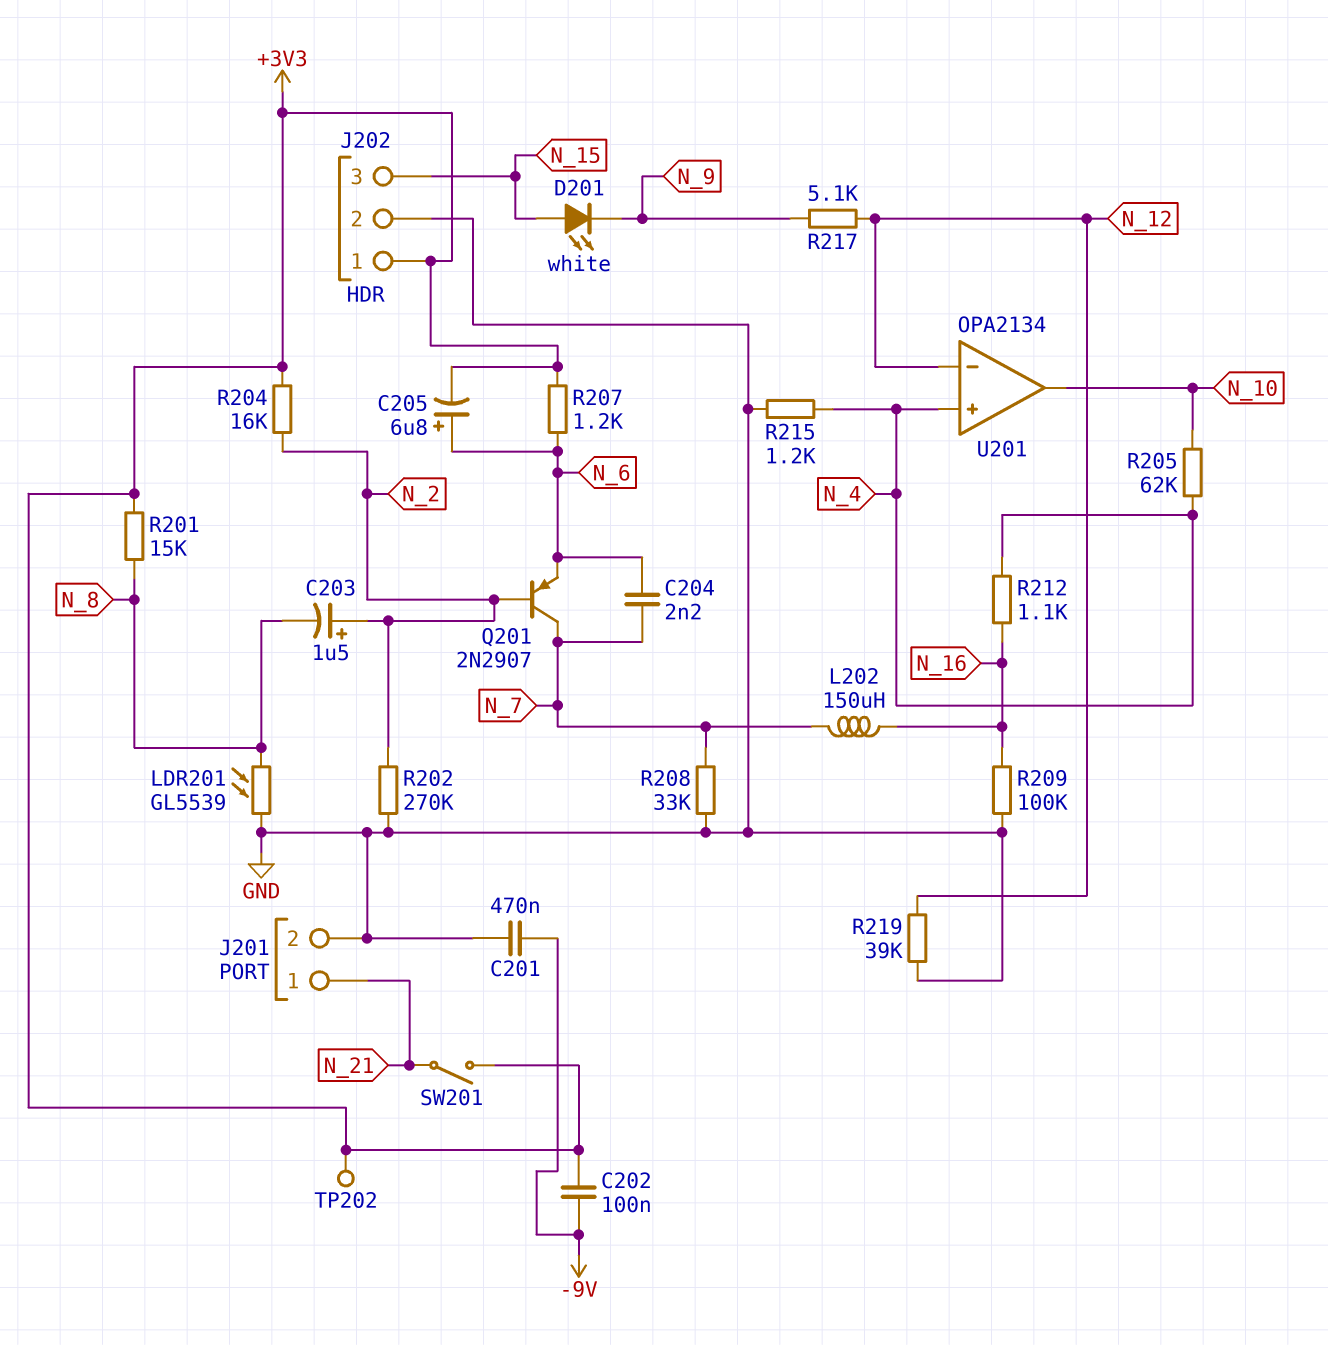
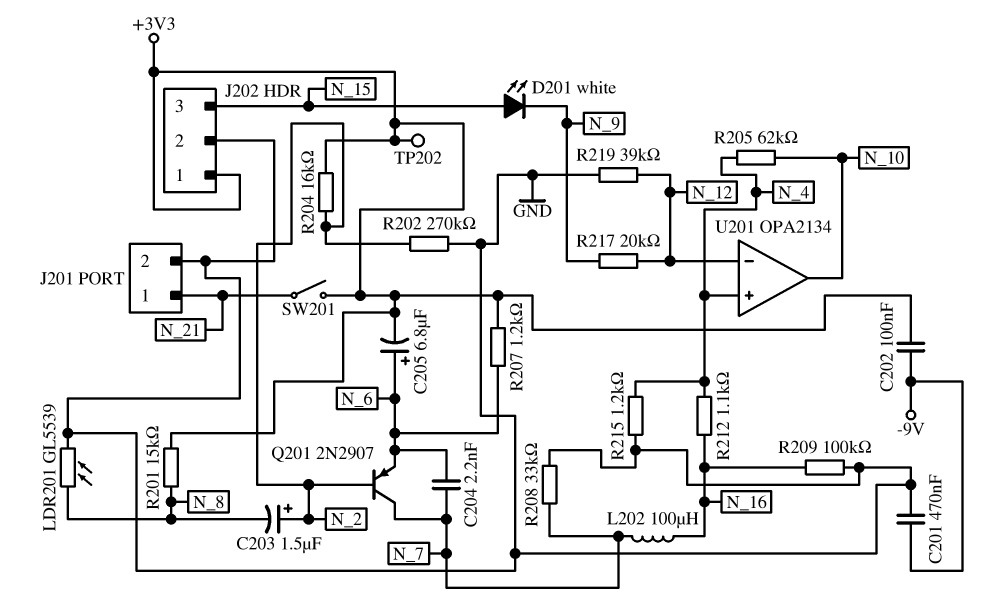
L202: 150uH (N_7, N_16) -> 100uH (N_7, N_16)
R217: 5.1k (N_9, N_12) -> 20k (N_9, N_12)

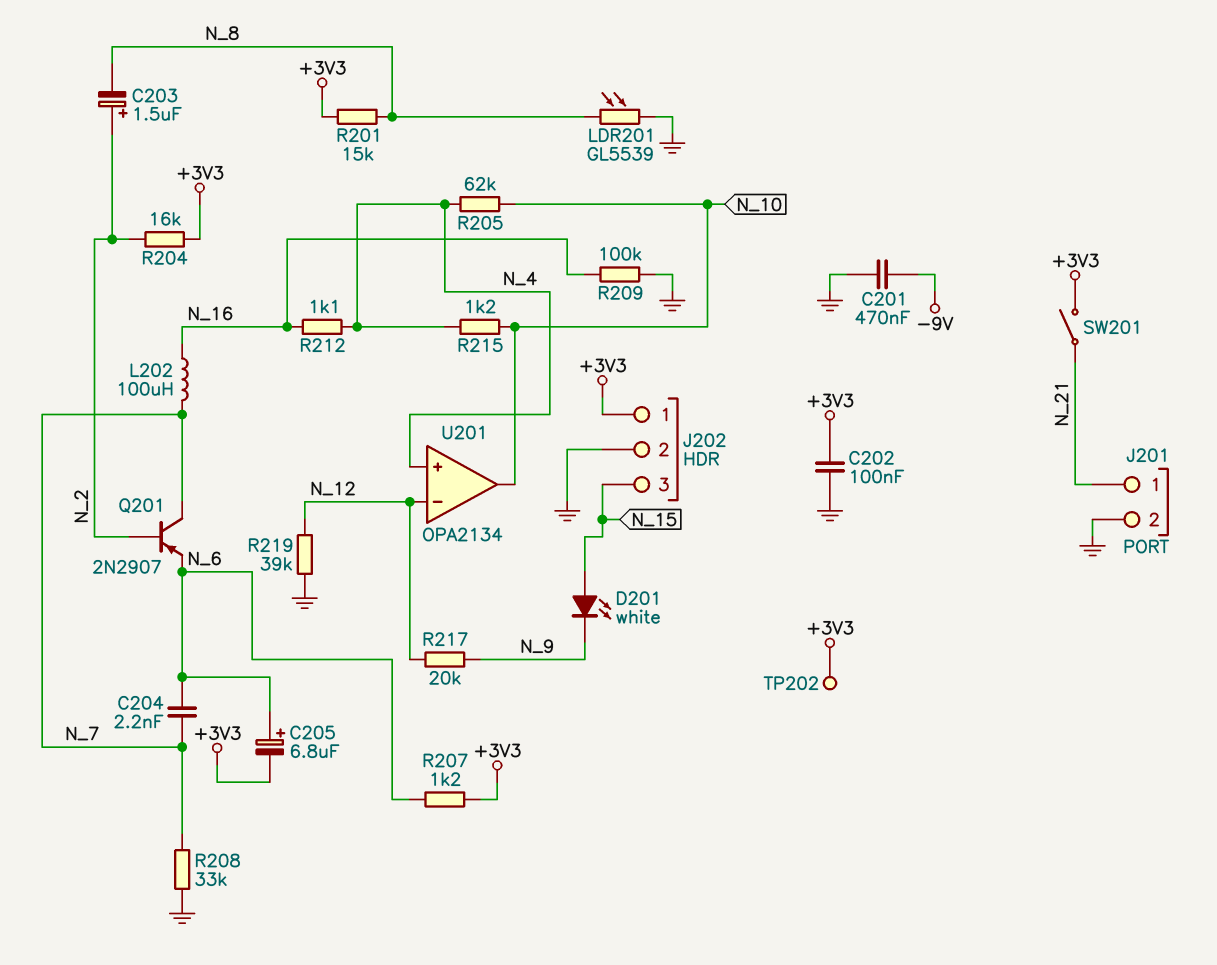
C202: 100nF (+3V3, -9V) -> 100nF (+3V3, GND)
R202: 270k (GND, N_2) -> none
R215: 1.2k (GND, N_4) -> 1.2k (N_4, N_10)

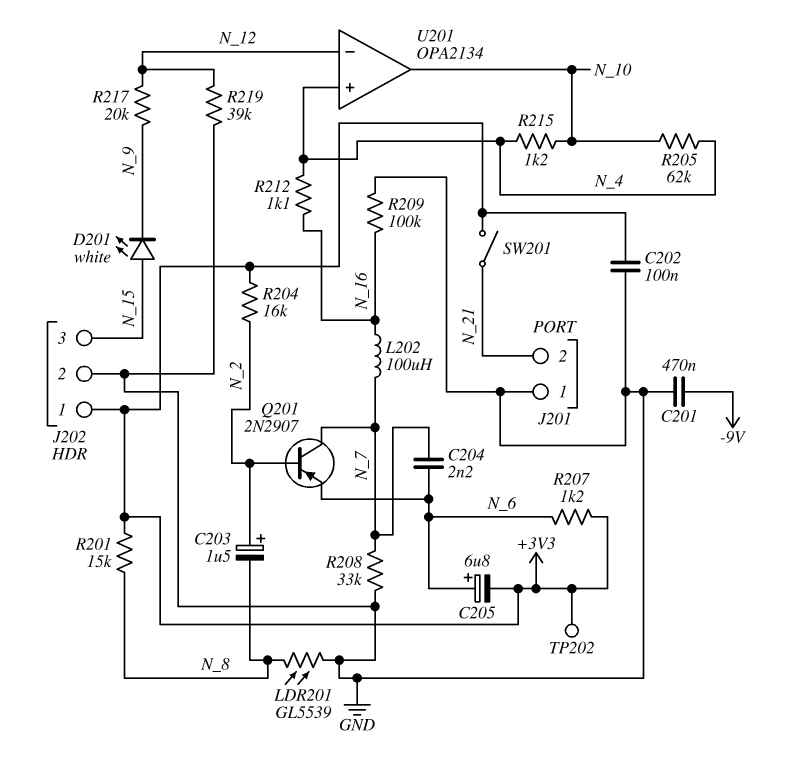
J201 pin 1: N_21 -> GND
J201 pin 2: GND -> N_21

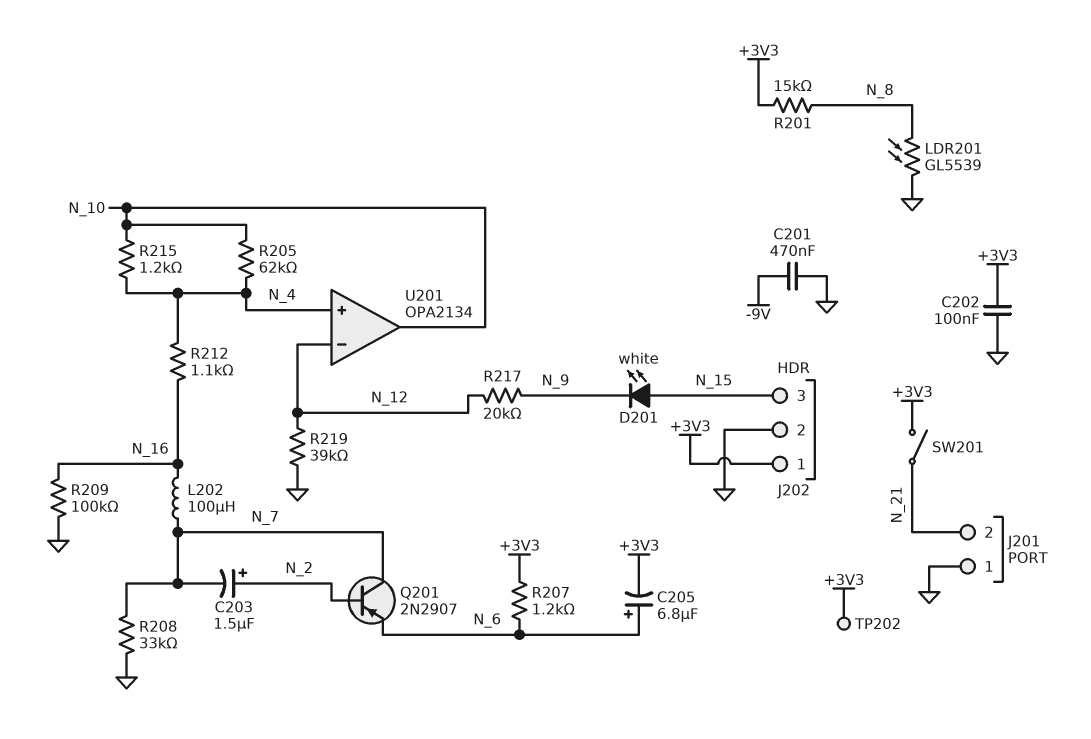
C203: 1.5uF (plus N_2, minus N_8) -> 1.5uF (plus N_2, minus N_7)
C204: 2.2nF (N_6, N_7) -> none
R204: 16k (+3V3, N_2) -> none

